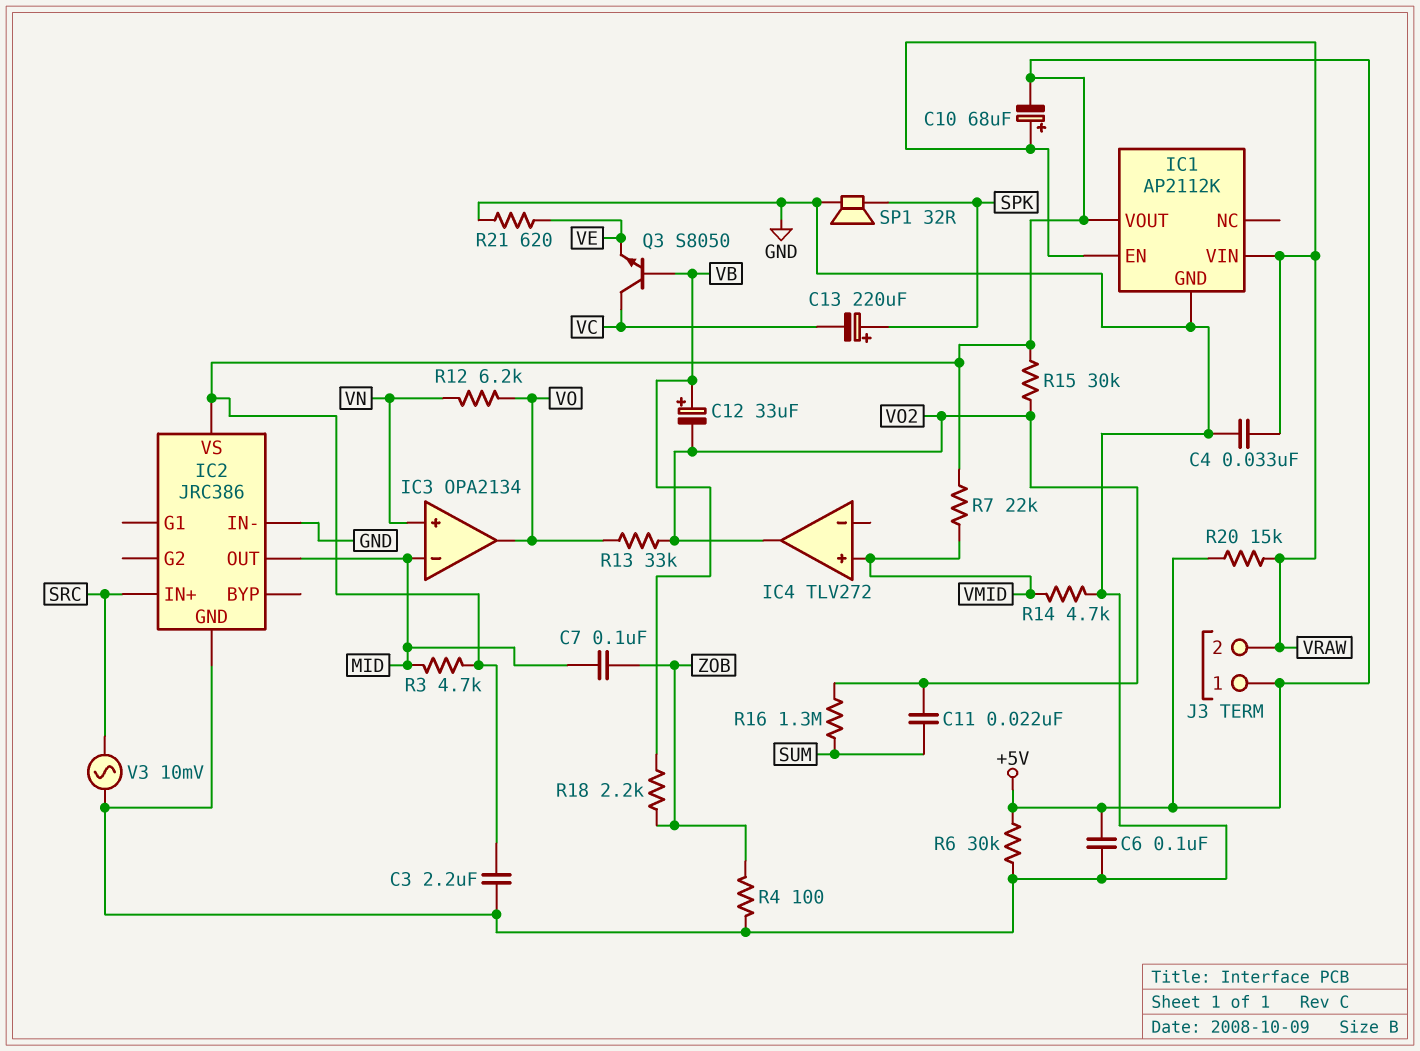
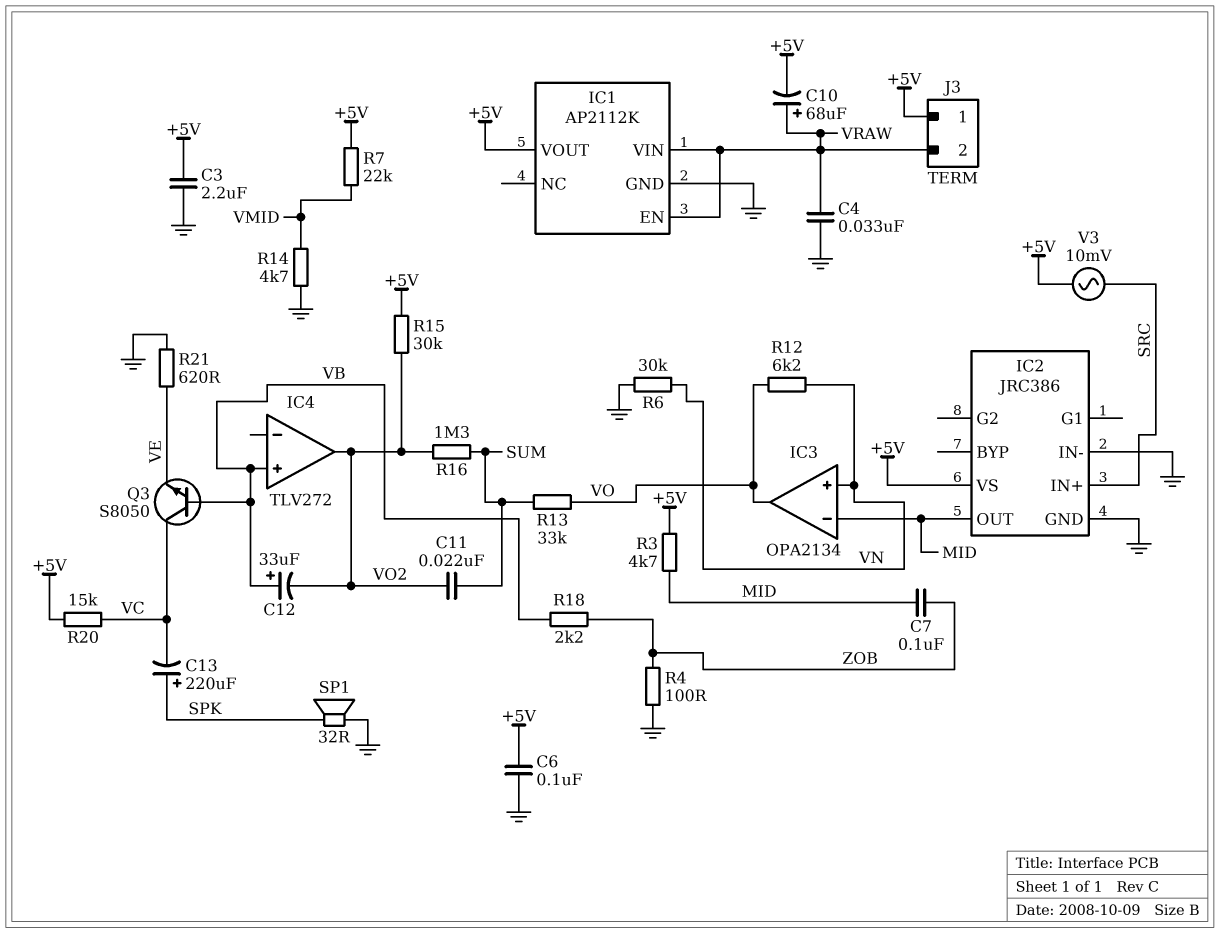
IC4 pin in+: VMID -> VB
R6: 30k (+5V, GND) -> 30k (GND, VN)
R13: 33k (VO, VO2) -> 33k (SUM, VO)
R20: 15k (+5V, VRAW) -> 15k (+5V, VC)
V3: AC 10mV (GND, SRC) -> AC 10mV (+5V, SRC)

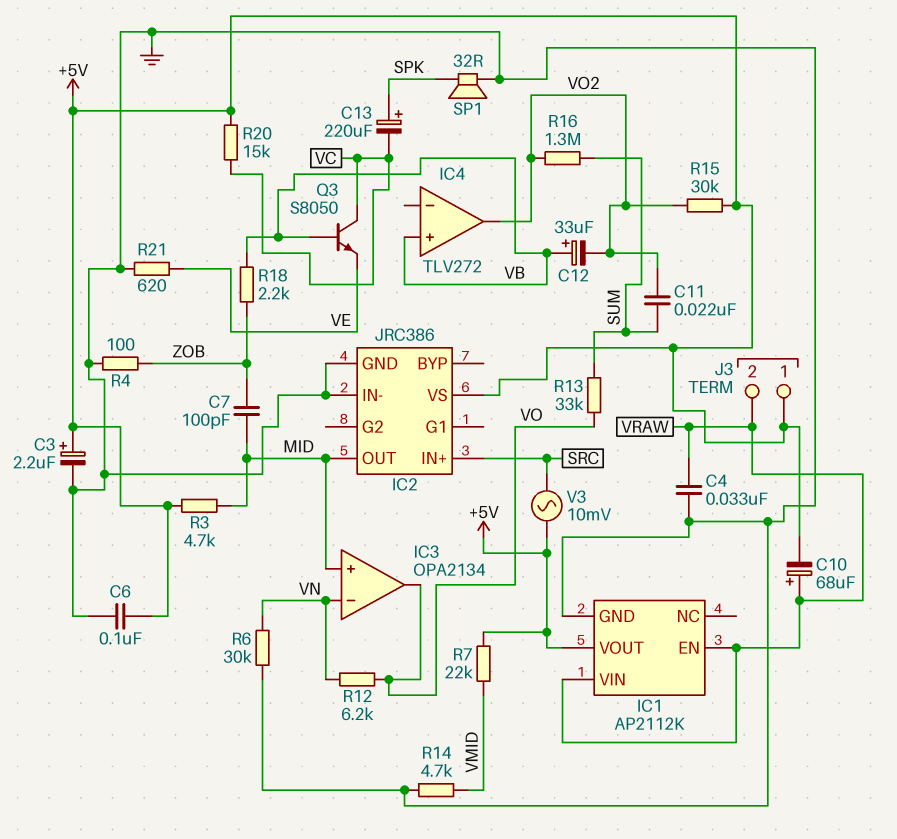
C3: 2.2uF (+5V, GND) -> 2.2uF (plus +5V, minus GND)
C7: 100nF (MID, ZOB) -> 100pF (MID, ZOB)
IC3 pin in+: VN -> MID
IC3 pin in-: MID -> VN

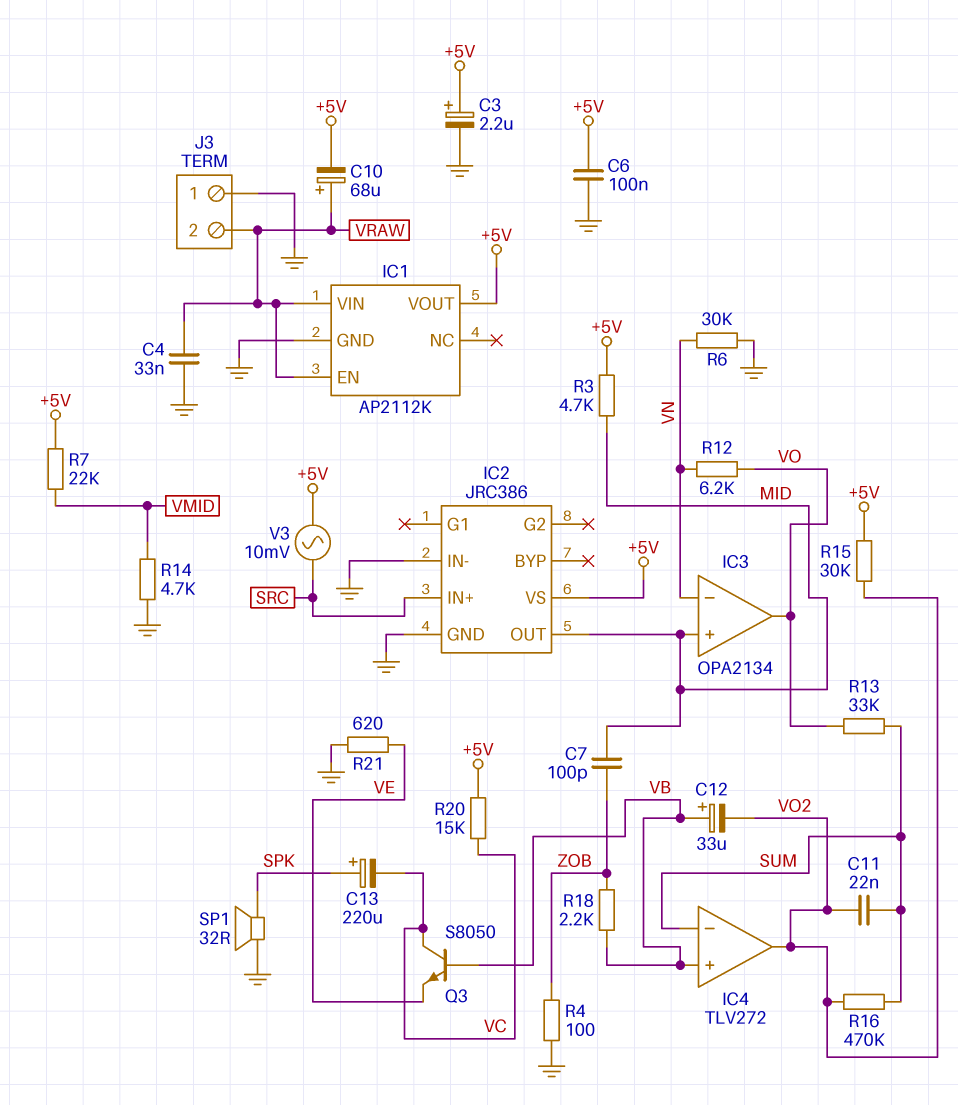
IC4 pin in-: none -> SUM
J3 pin 1: +5V -> GND
R16: 1.3M (SUM, VO2) -> 470k (SUM, VO2)

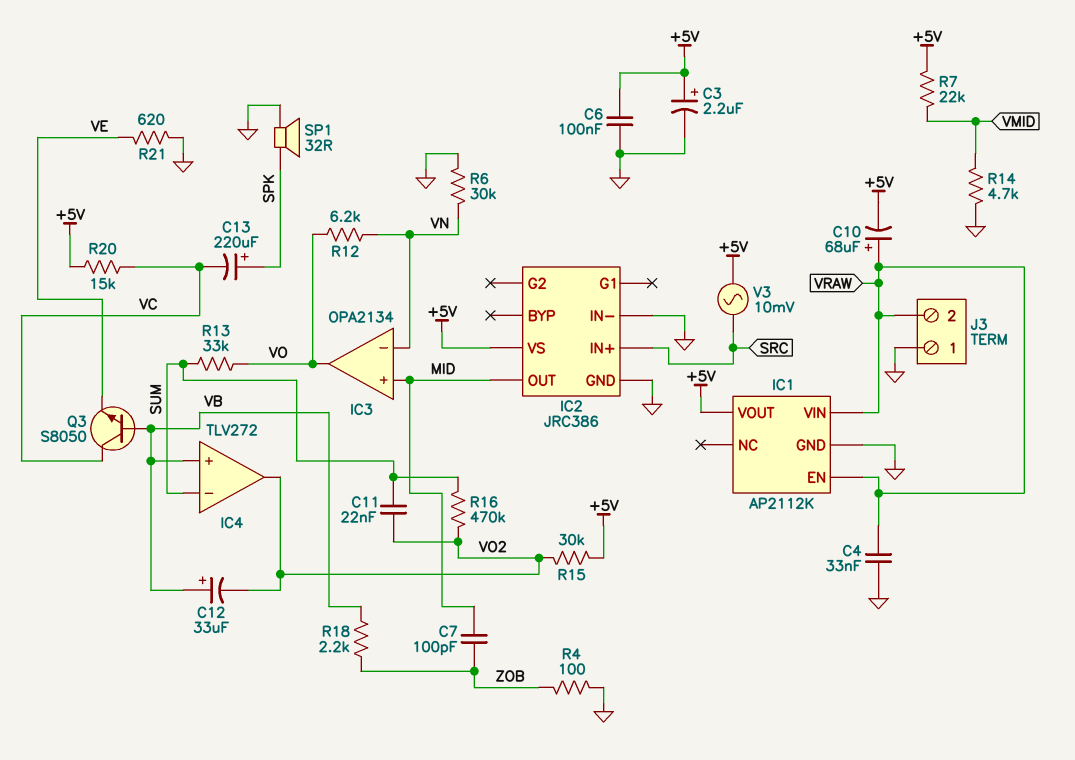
R3: 4.7k (+5V, MID) -> none

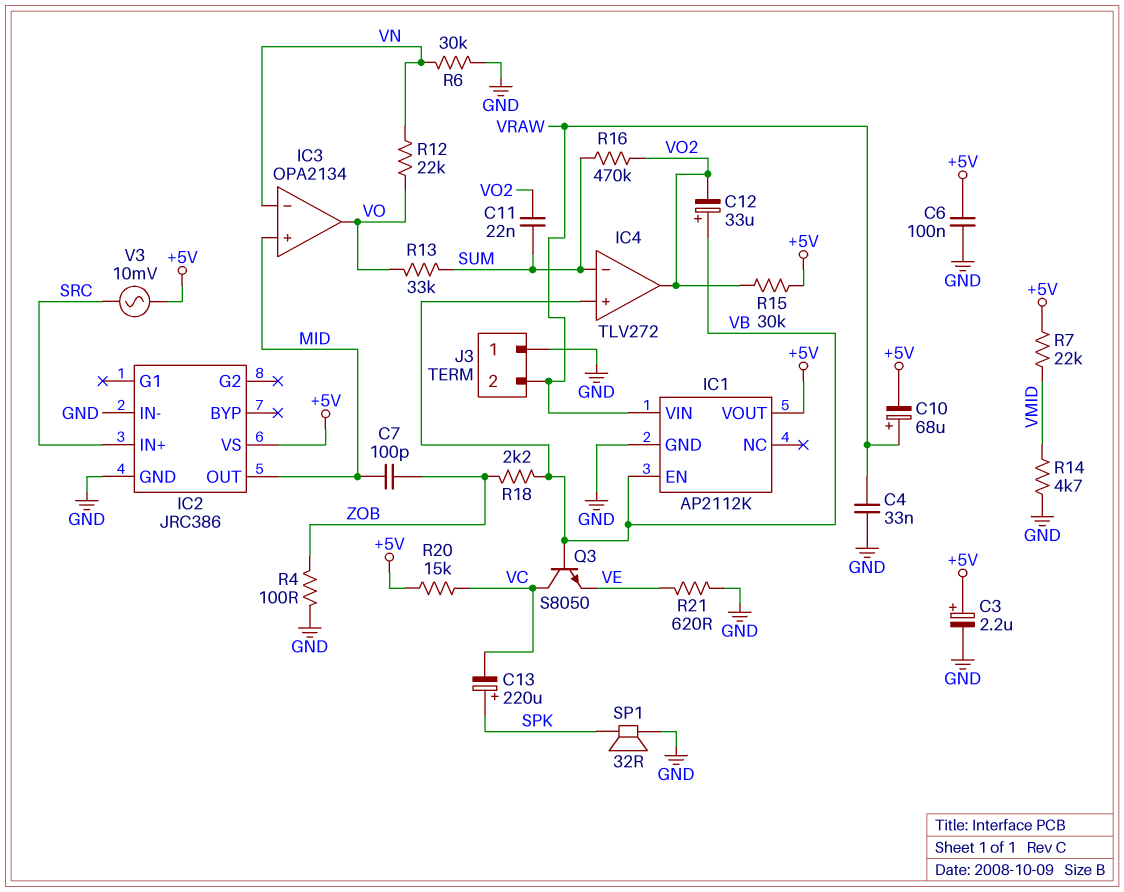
IC1 pin EN: VRAW -> VB
R12: 6.2k (VN, VO) -> 22k (VN, VO)

